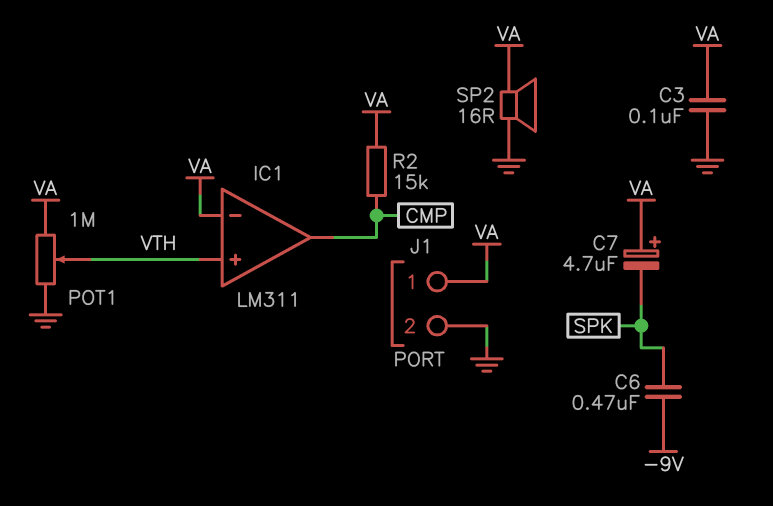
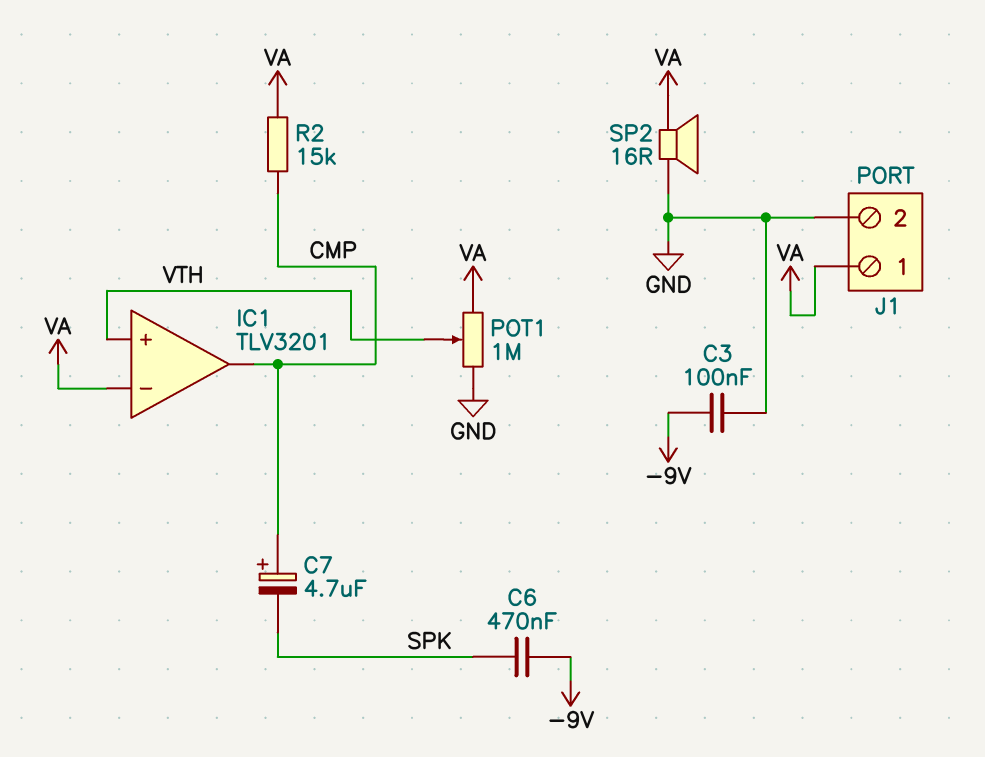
C3: 100nF (GND, VA) -> 100nF (-9V, GND)
C7: 4.7uF (plus VA, minus SPK) -> 4.7uF (plus CMP, minus SPK)
IC1: LM311 -> TLV3201

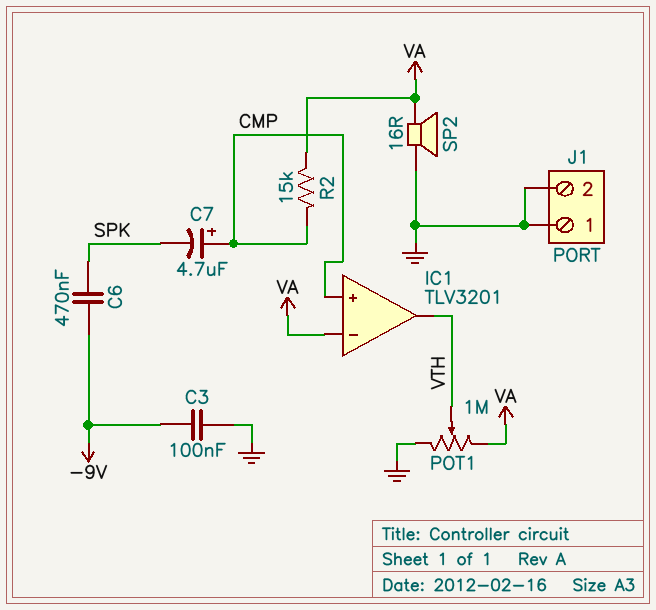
IC1 pin in+: VTH -> CMP
IC1 pin out: CMP -> VTH
J1 pin 1: VA -> GND

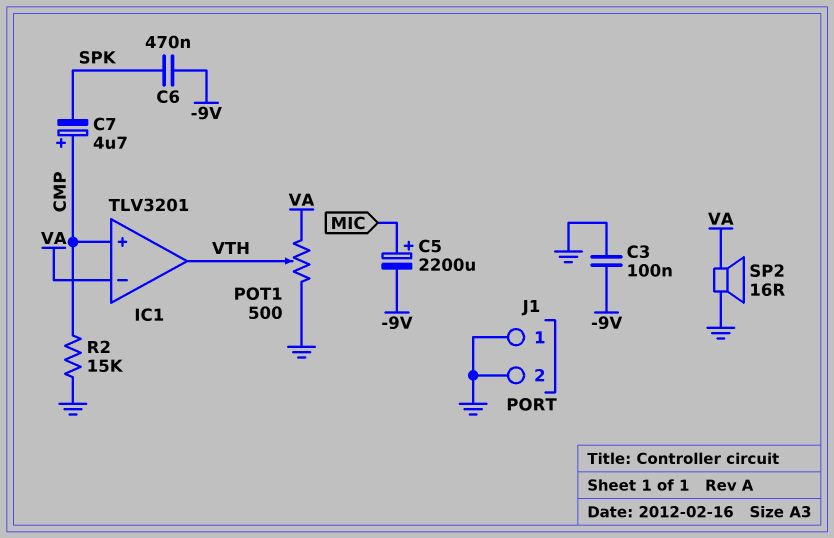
C5: none -> 2200uF (plus MIC, minus -9V)
POT1: 1M (GND, VA, wiper VTH) -> 500 (GND, VA, wiper VTH)
R2: 15k (CMP, VA) -> 15k (CMP, GND)

